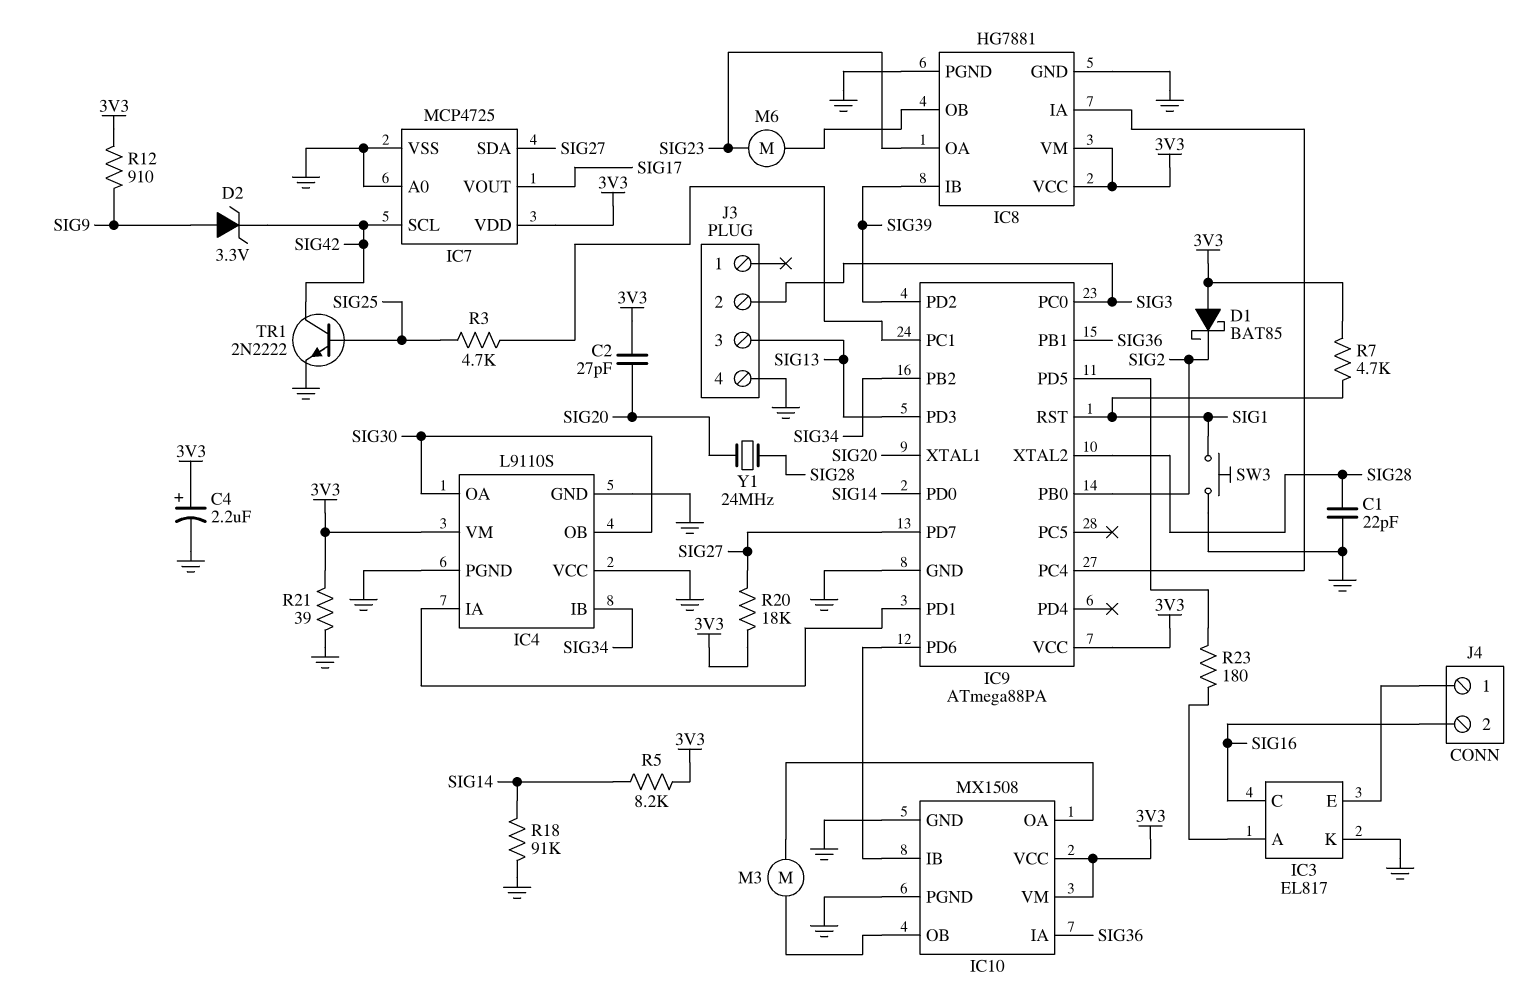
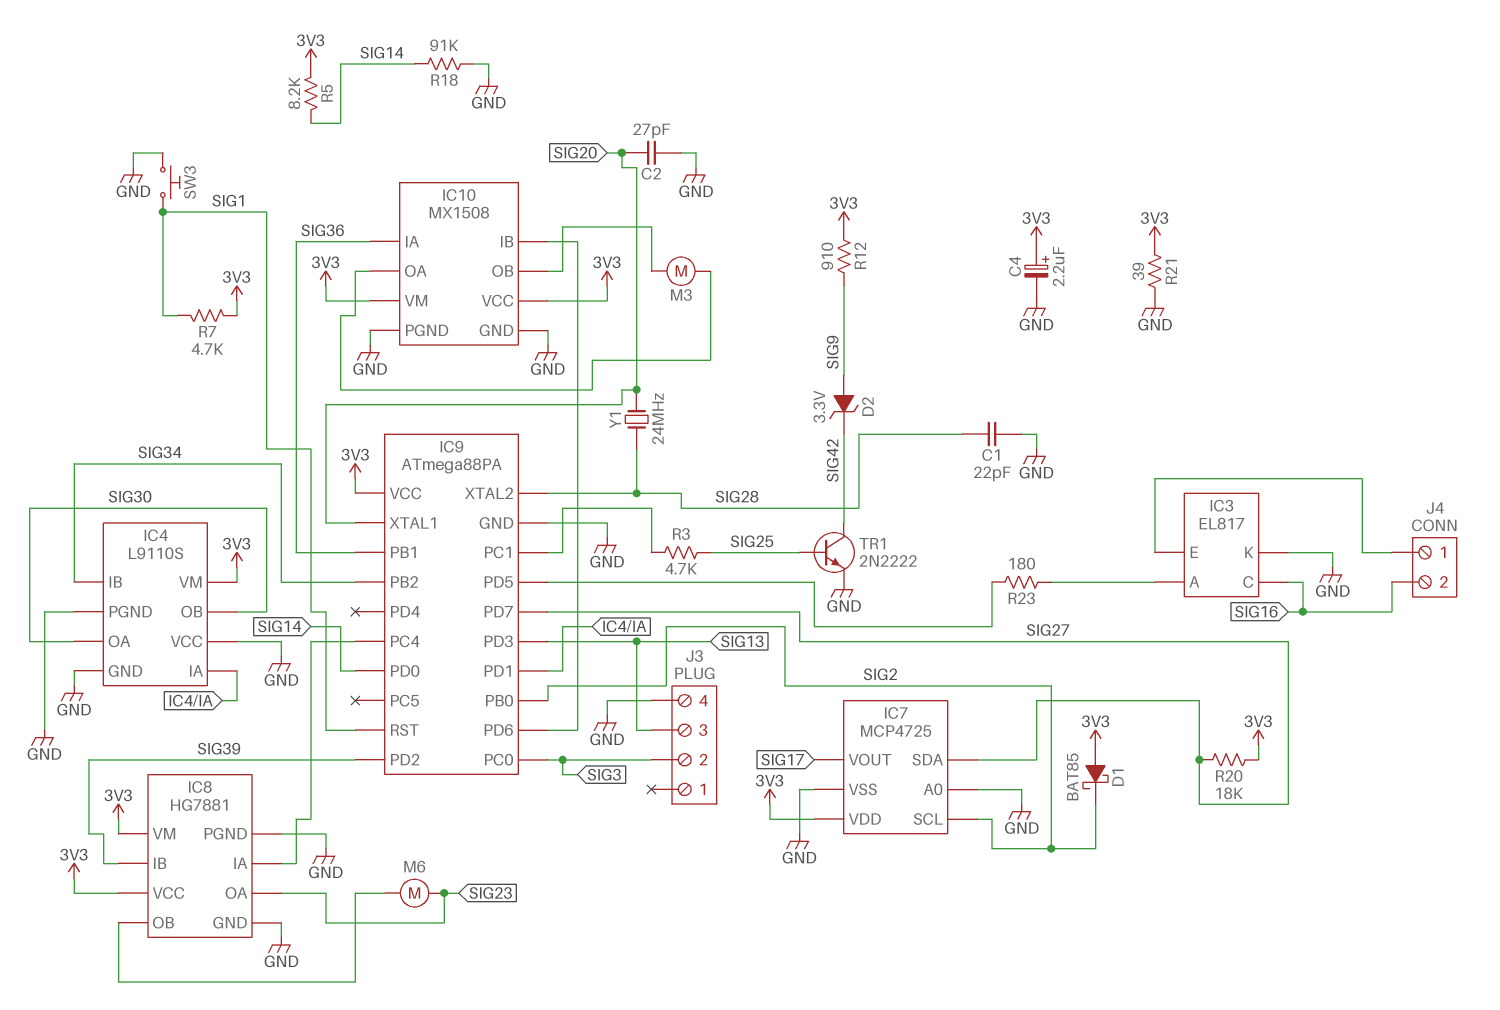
C2: 27pF (3V3, SIG20) -> 27pF (GND, SIG20)
IC7 pin SCL: SIG42 -> SIG2

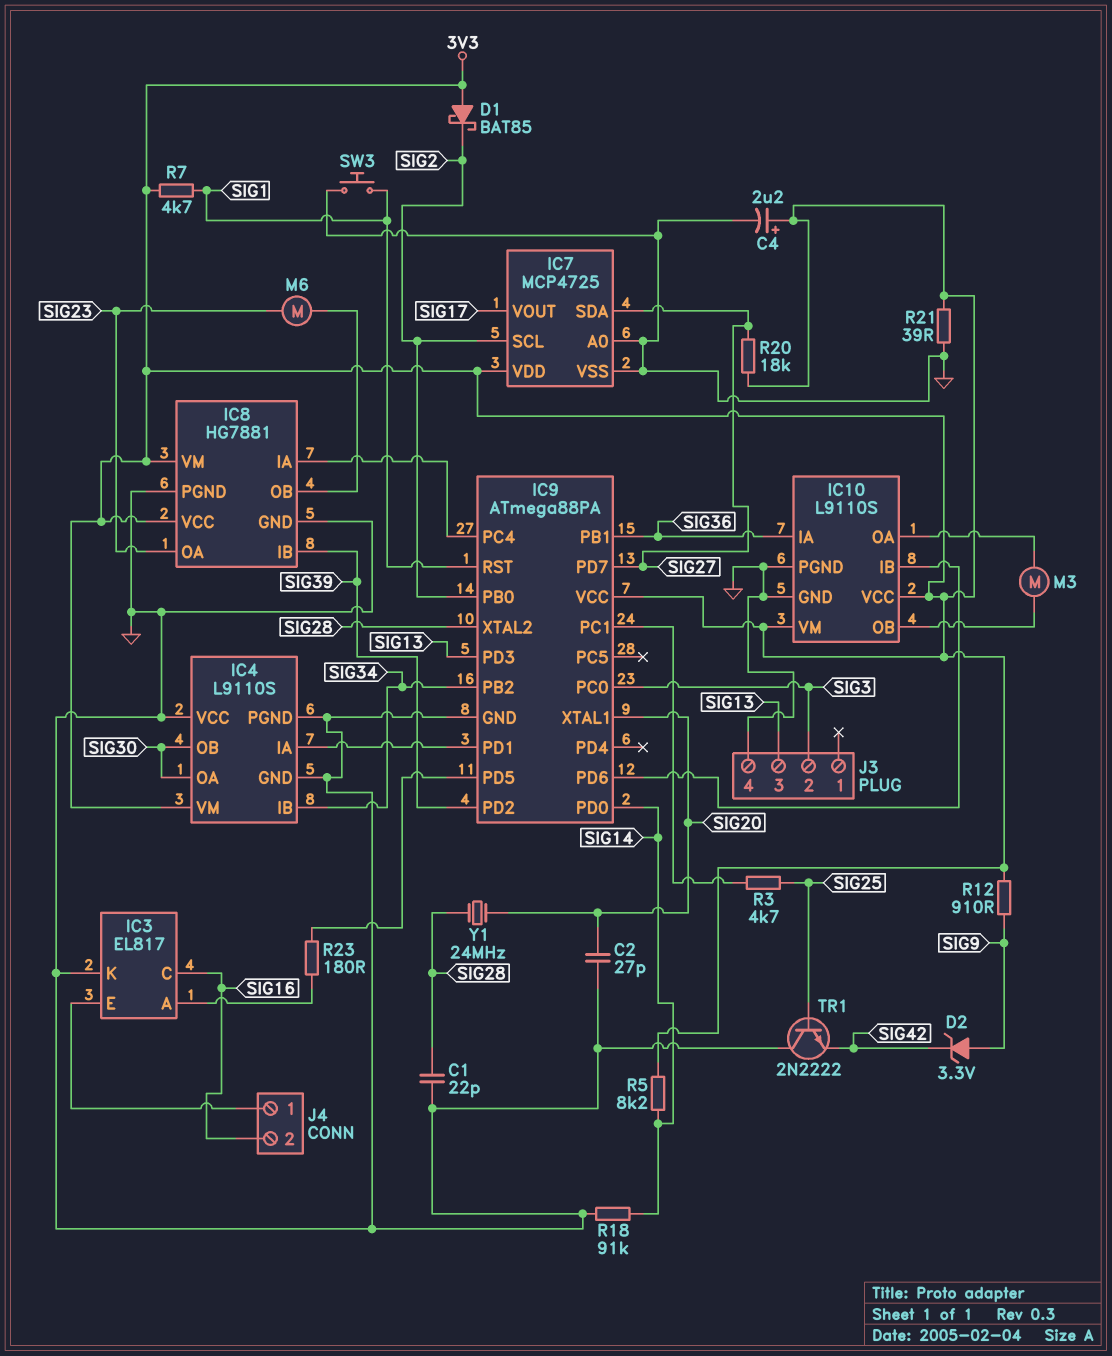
IC10: MX1508 -> L9110S
TR1: NPN 2N2222 (B SIG25, C SIG42, E GND) -> NPN 2N2222 (B SIG25, C GND, E SIG42)

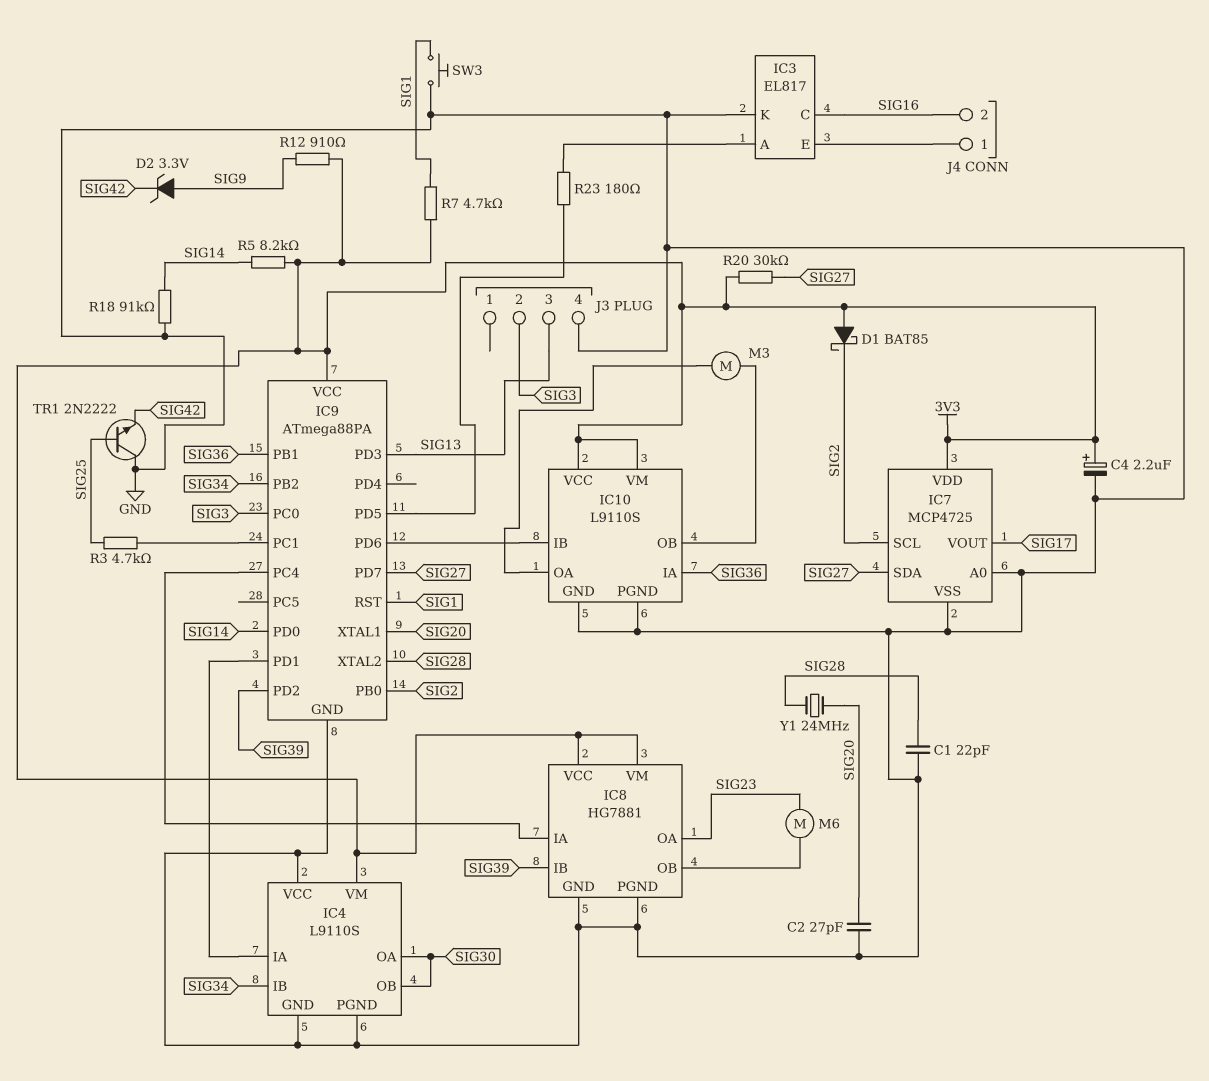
R20: 18k (3V3, SIG27) -> 30k (3V3, SIG27)
R21: 39 (3V3, GND) -> none

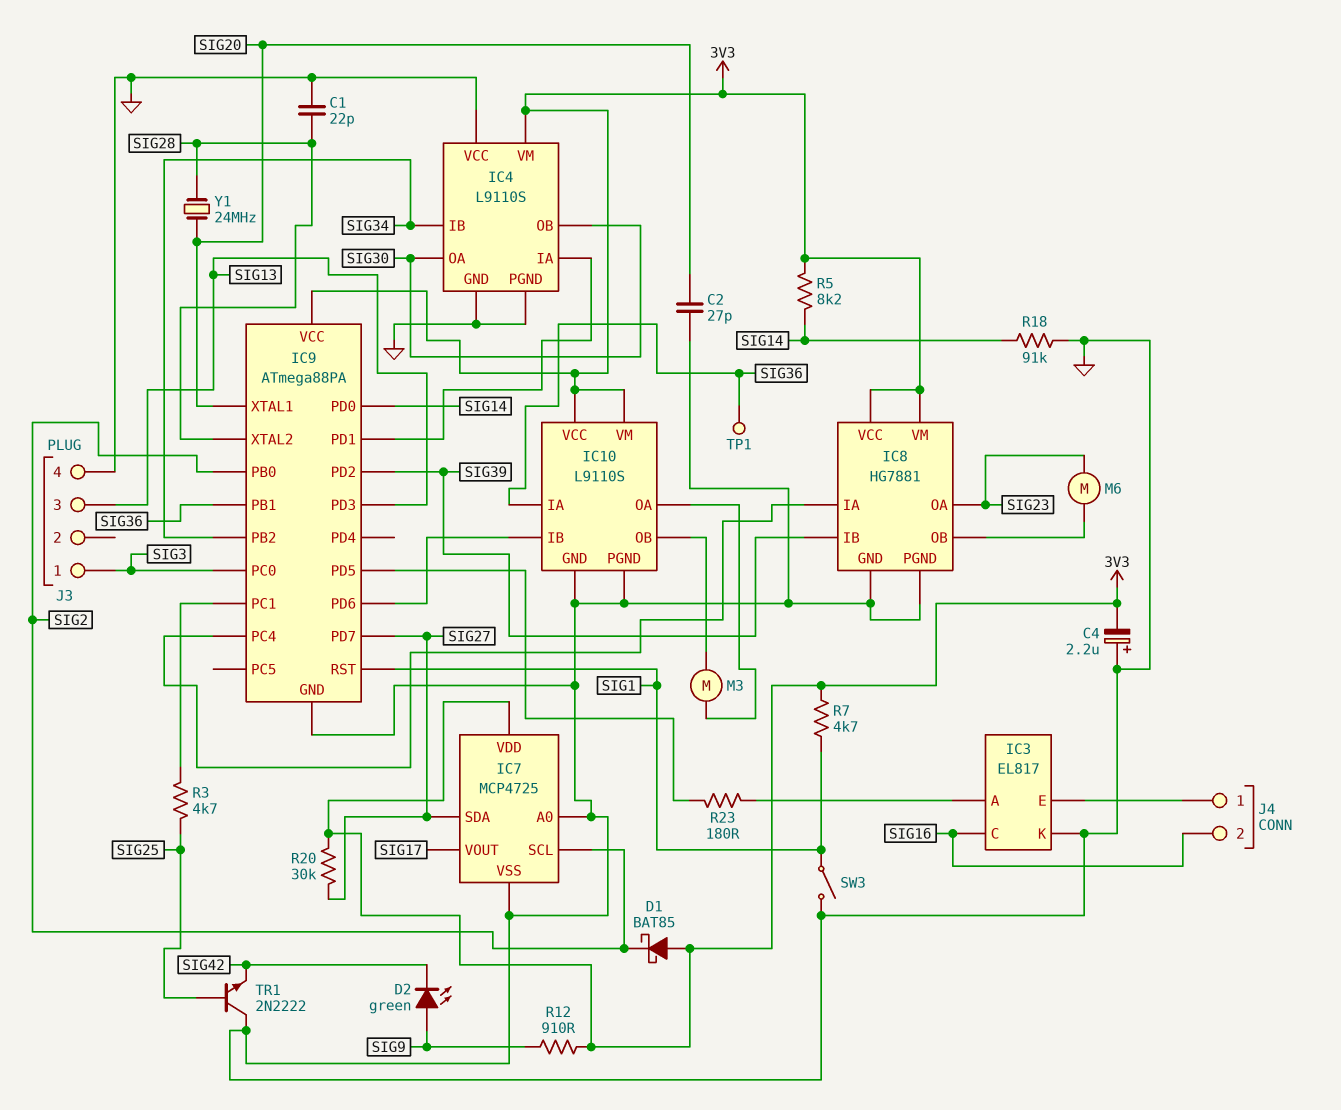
C4: 2.2uF (plus 3V3, minus GND) -> 2.2uF (plus GND, minus 3V3)
D2: zener 3.3V (A SIG9, K SIG42) -> LED green (A SIG9, K SIG42)
J3 pin 1: none -> SIG3
J3 pin 2: SIG3 -> none
SW3: button (GND, SIG1) -> switch (GND, SIG1)
TP1: none -> test point (SIG36)

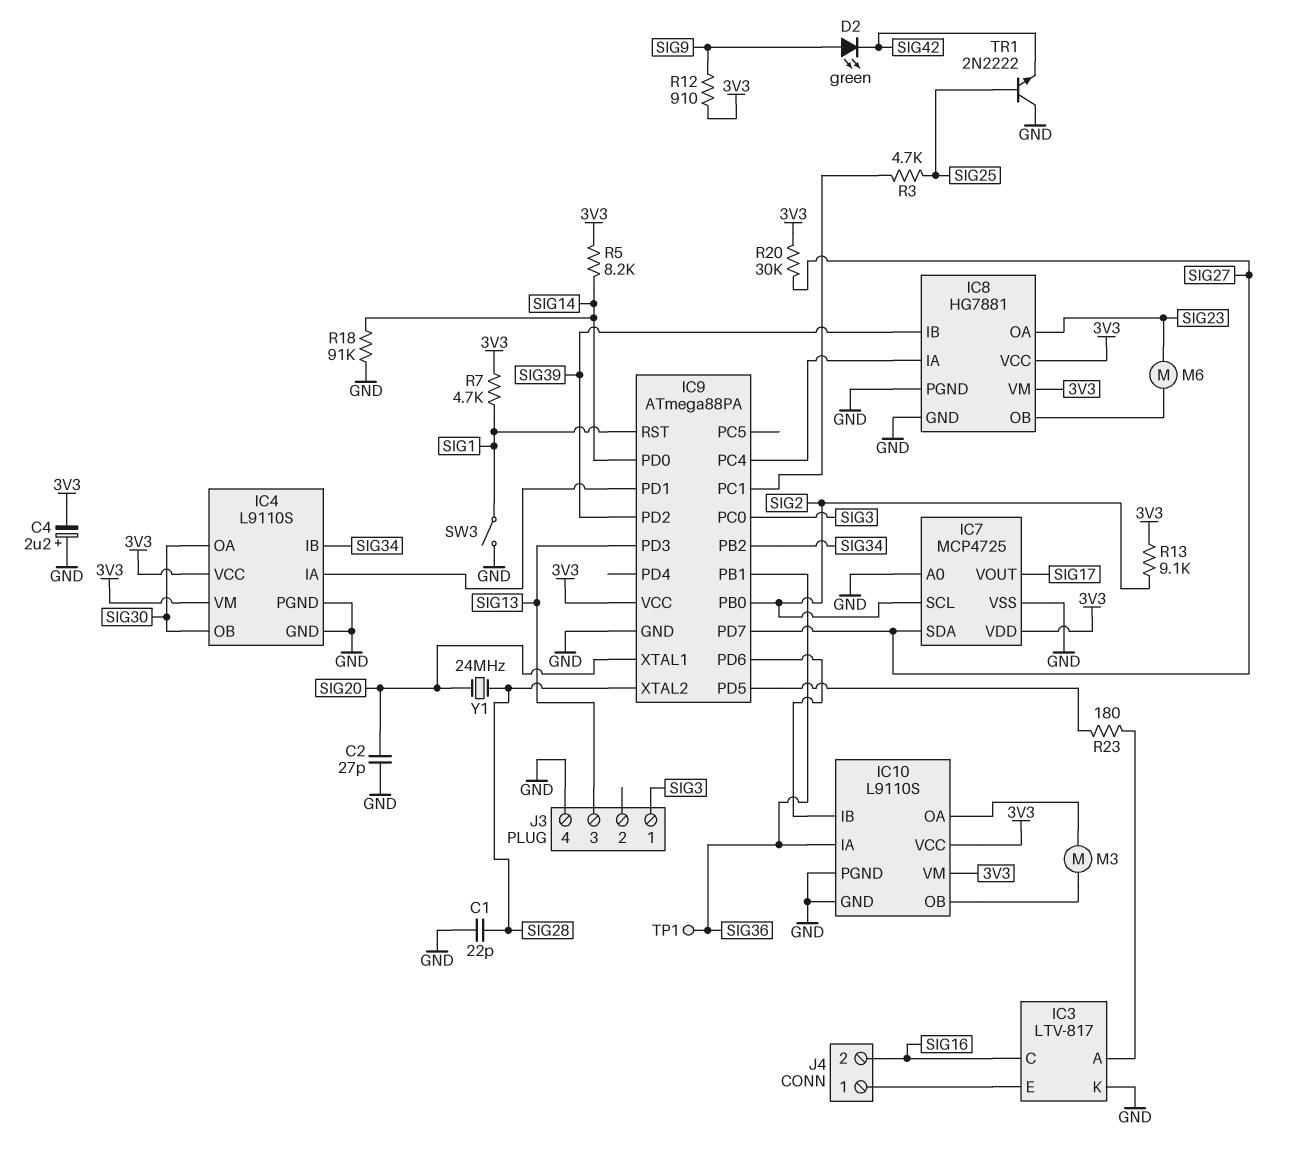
D1: schottky BAT85 (A 3V3, K SIG2) -> none
IC3: EL817 -> LTV-817
IC4 pin VCC: GND -> 3V3
R13: none -> 9.1k (3V3, SIG2)

